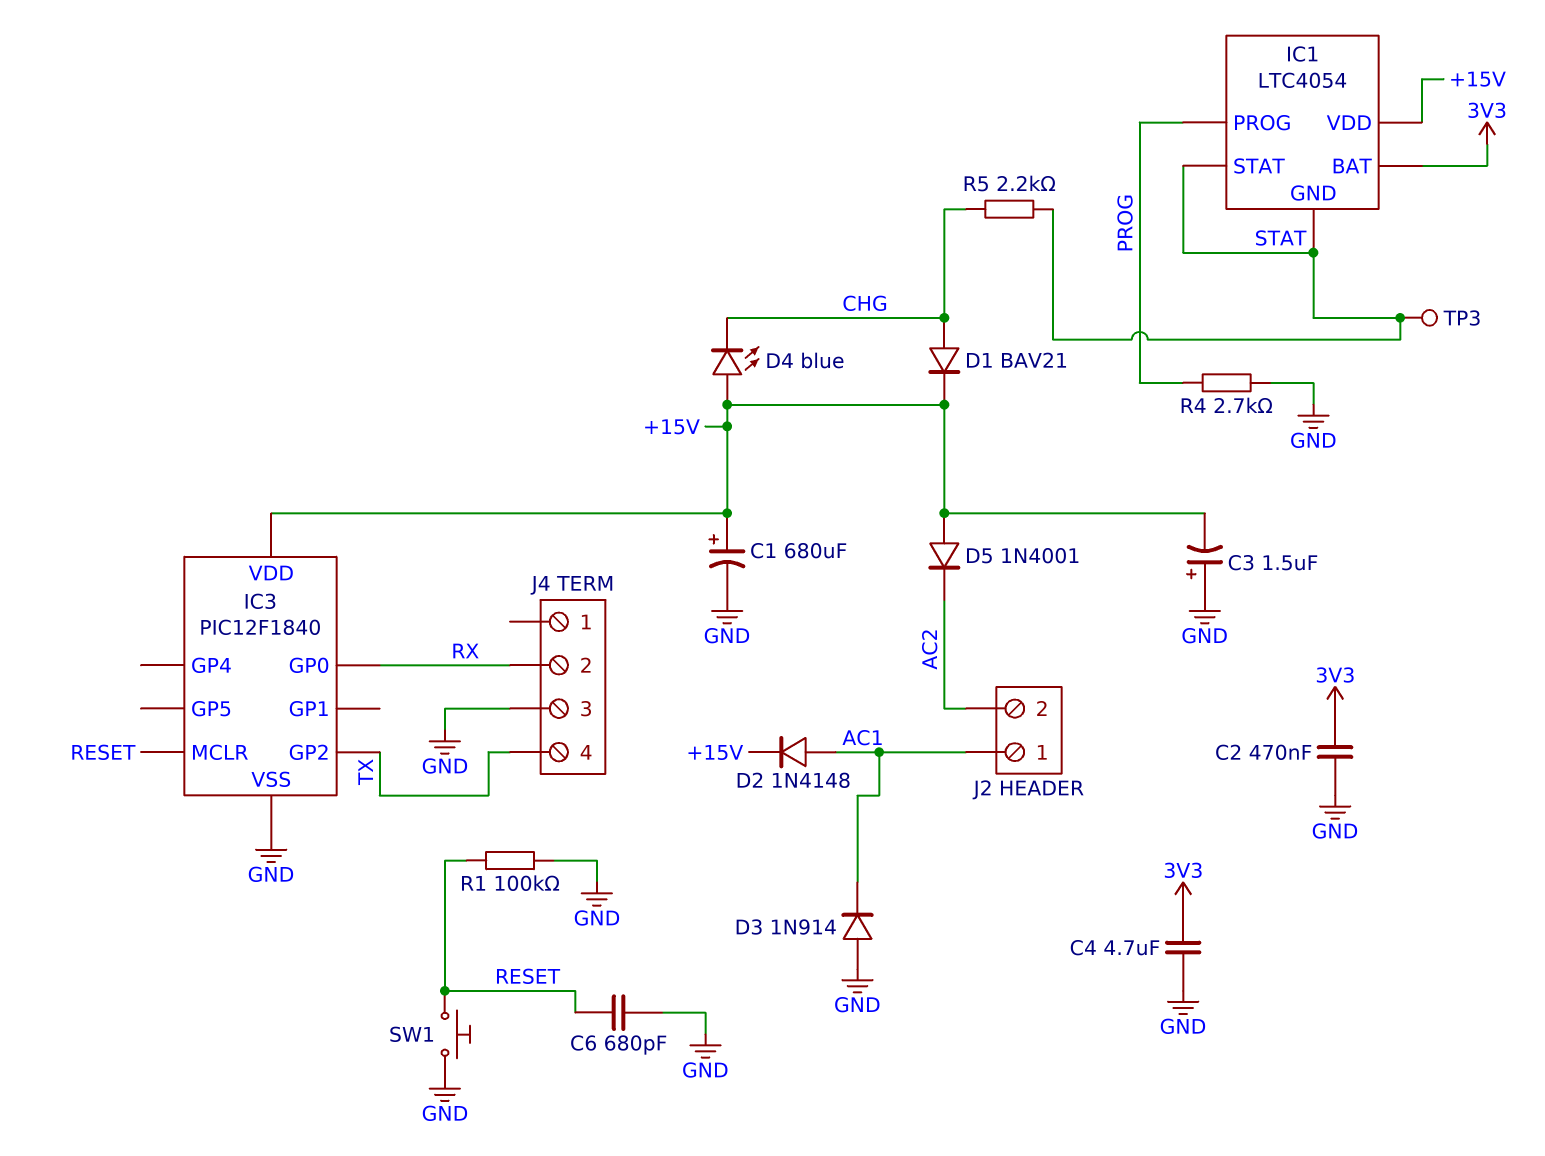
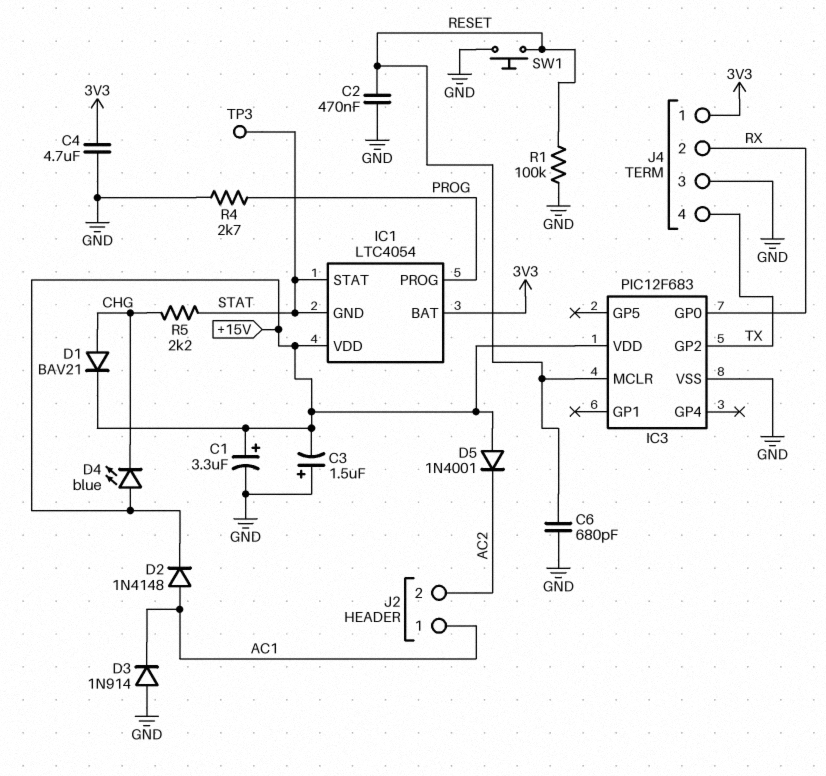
C1: 680uF (plus +15V, minus GND) -> 3.3uF (plus +15V, minus GND)
C2: 470nF (3V3, GND) -> 470nF (GND, RESET)
IC3: PIC12F1840 -> PIC12F683
J4 pin 1: none -> 3V3

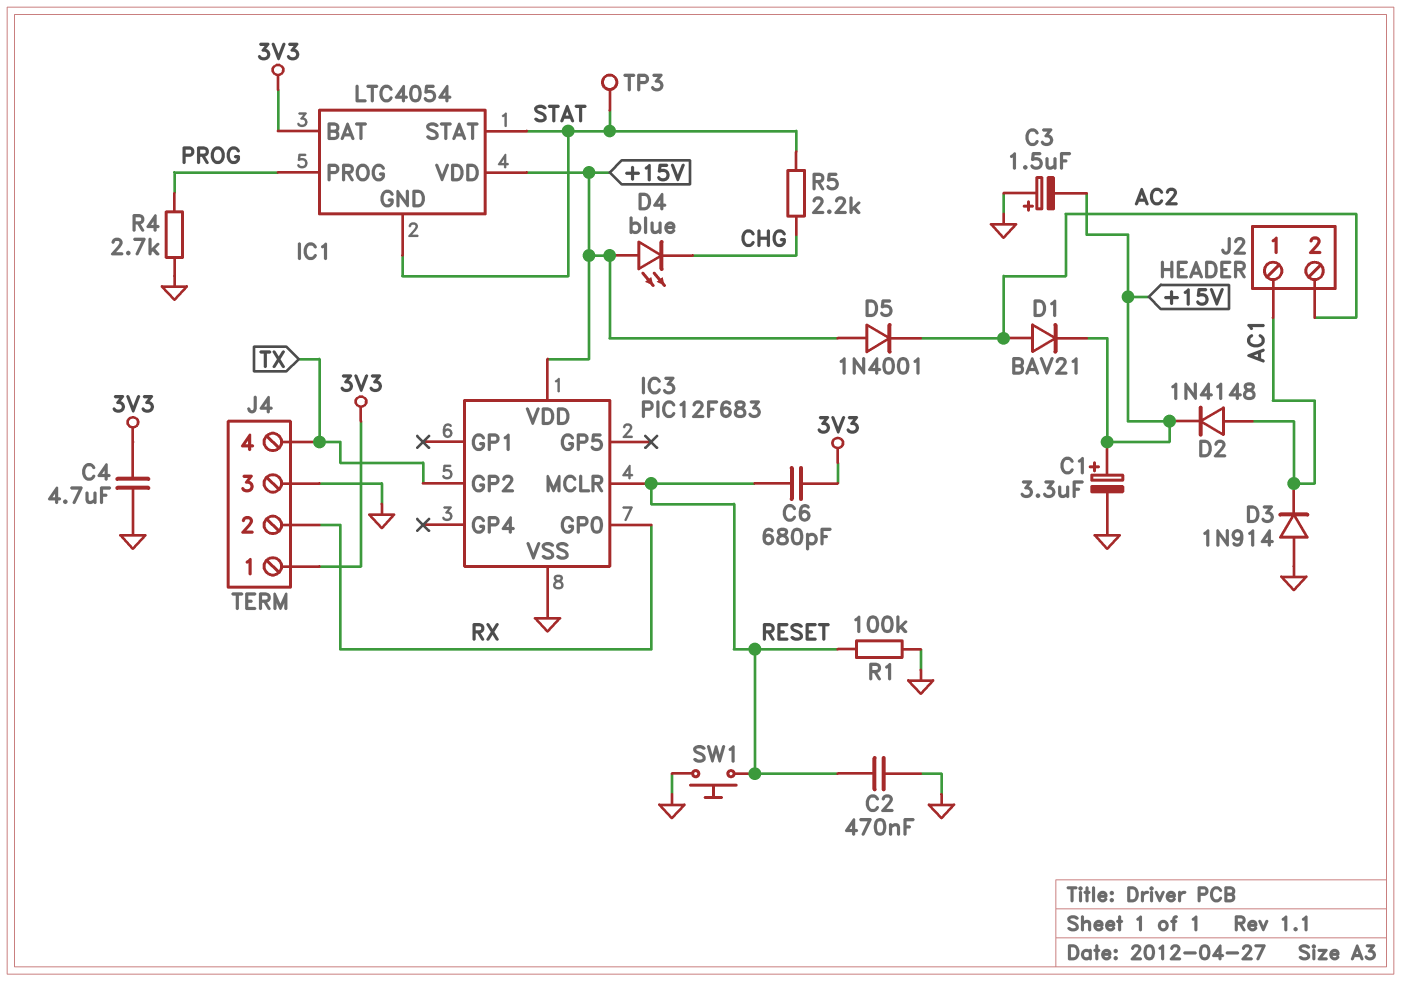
C6: 680pF (GND, RESET) -> 680pF (3V3, RESET)
D1: diode BAV21 (A CHG, K +15V) -> diode BAV21 (A AC2, K +15V)

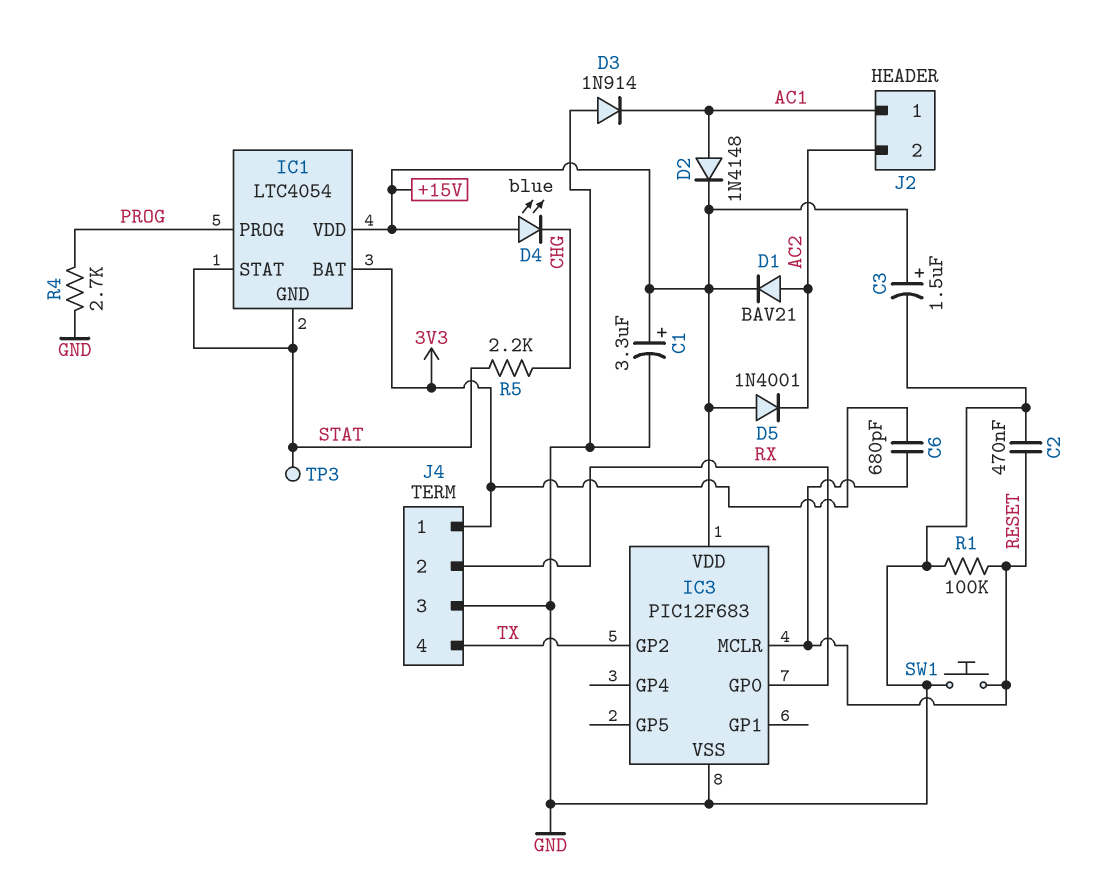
C3: 1.5uF (plus GND, minus +15V) -> 1.5uF (plus +15V, minus GND)
C4: 4.7uF (3V3, GND) -> none

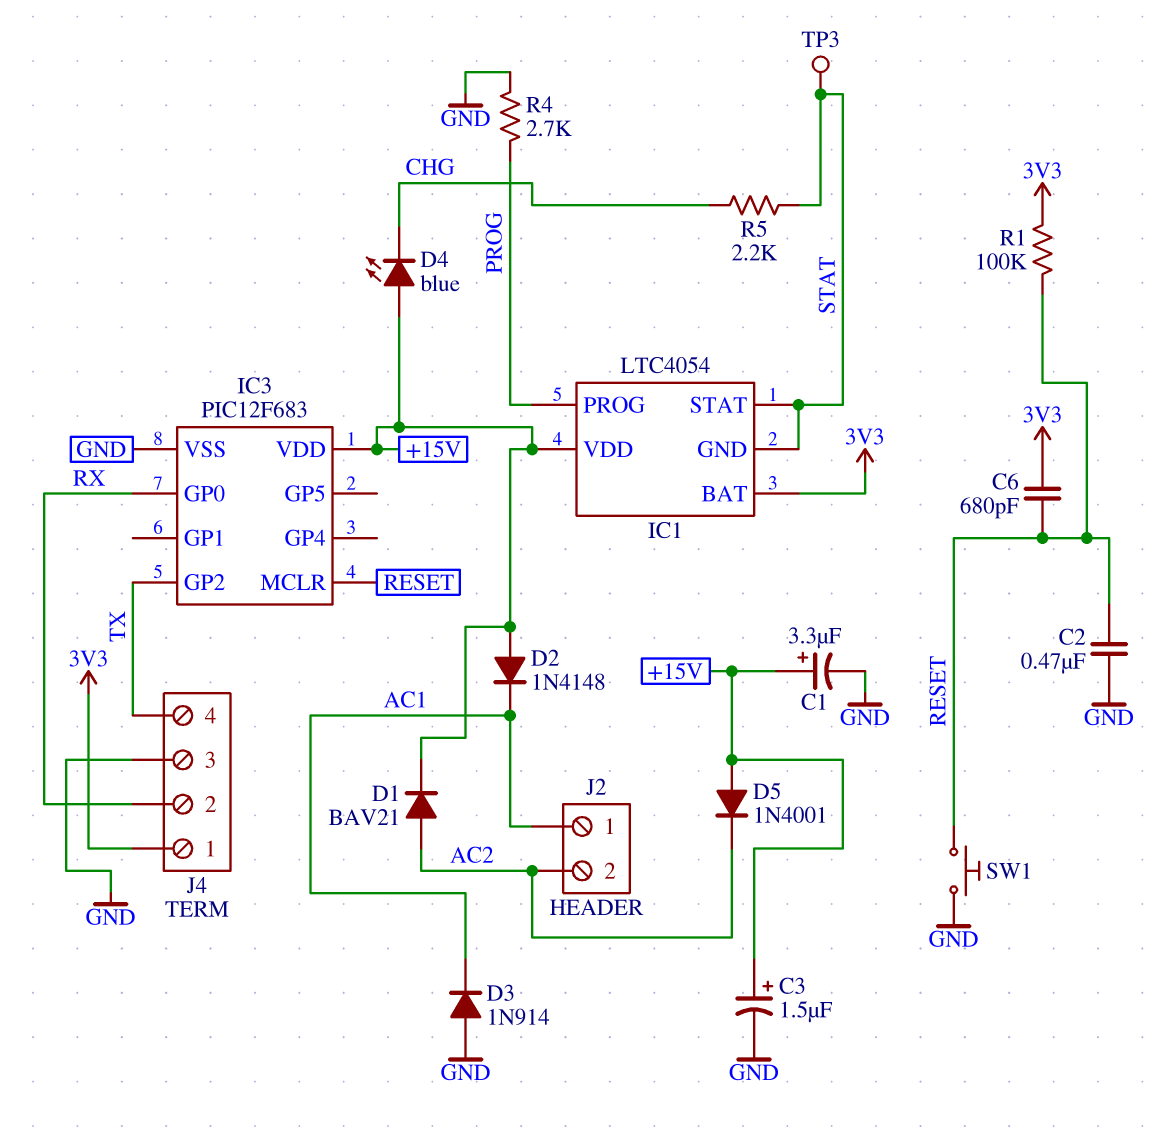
D2: diode 1N4148 (A AC1, K +15V) -> diode 1N4148 (A +15V, K AC1)
R1: 100k (GND, RESET) -> 100k (3V3, RESET)

